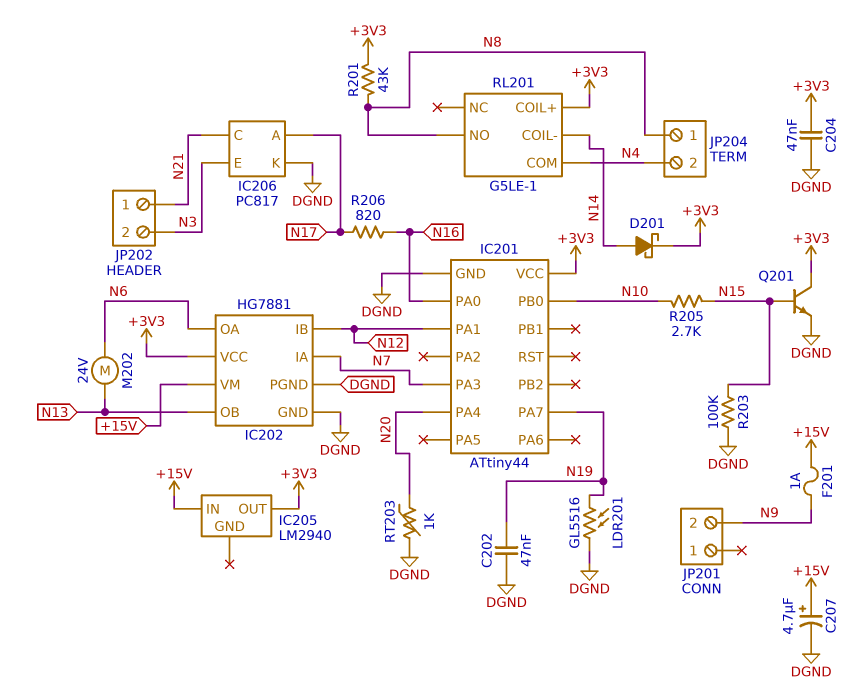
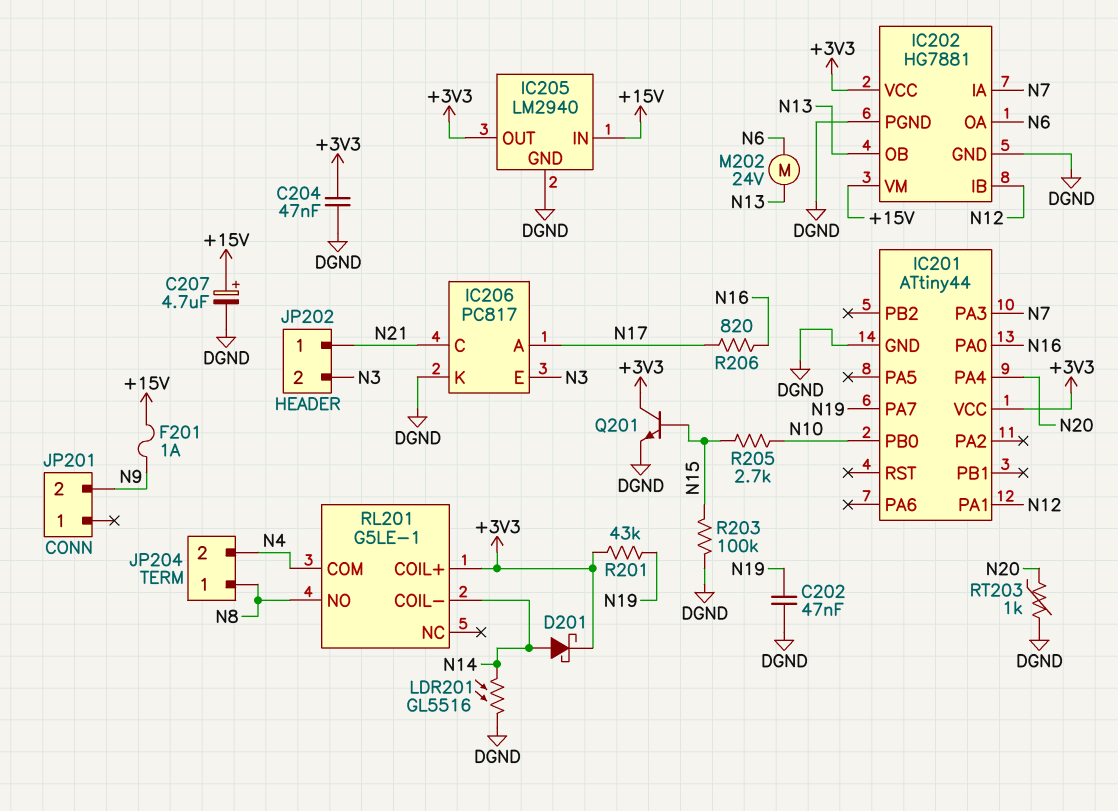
IC205 pin GND: none -> DGND
LDR201: GL5516 (DGND, N19) -> GL5516 (DGND, N14)
R201: 43k (+3V3, N8) -> 43k (+3V3, N19)

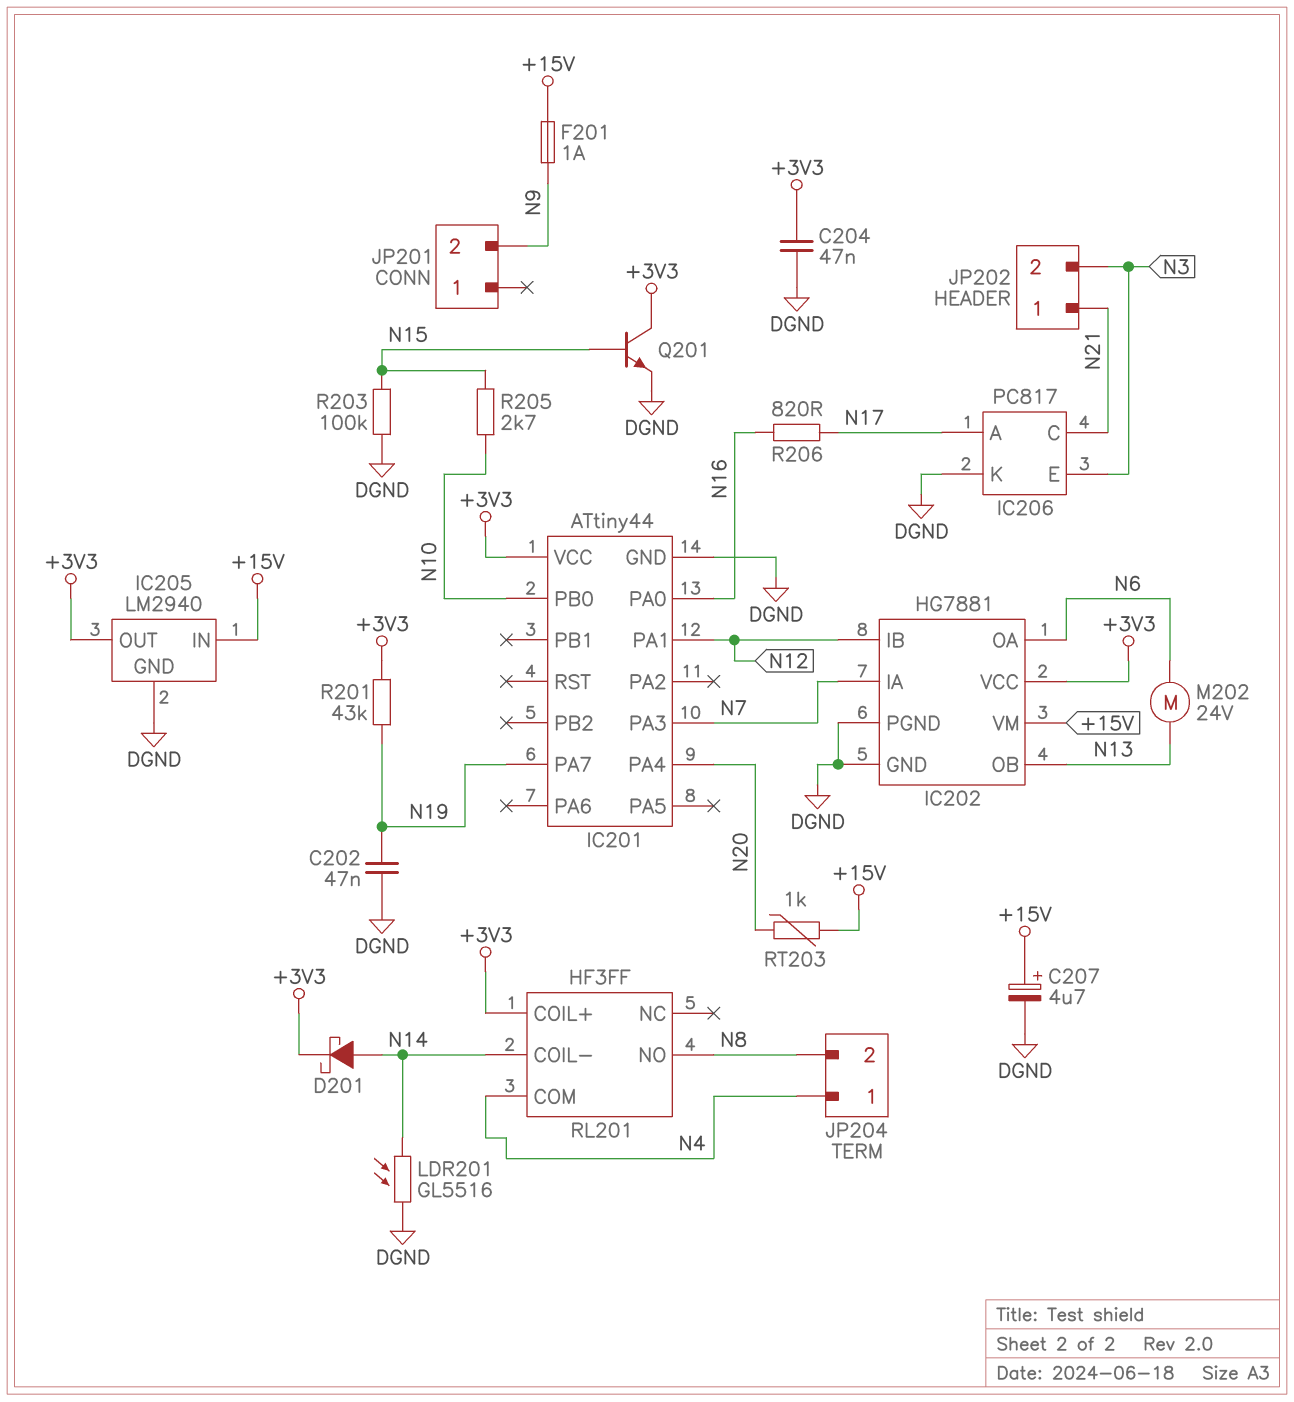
JP204 pin 1: N8 -> N4
JP204 pin 2: N4 -> N8
RL201: G5LE-1 -> HF3FF
RT203: 1k (DGND, N20) -> 1k (+15V, N20)

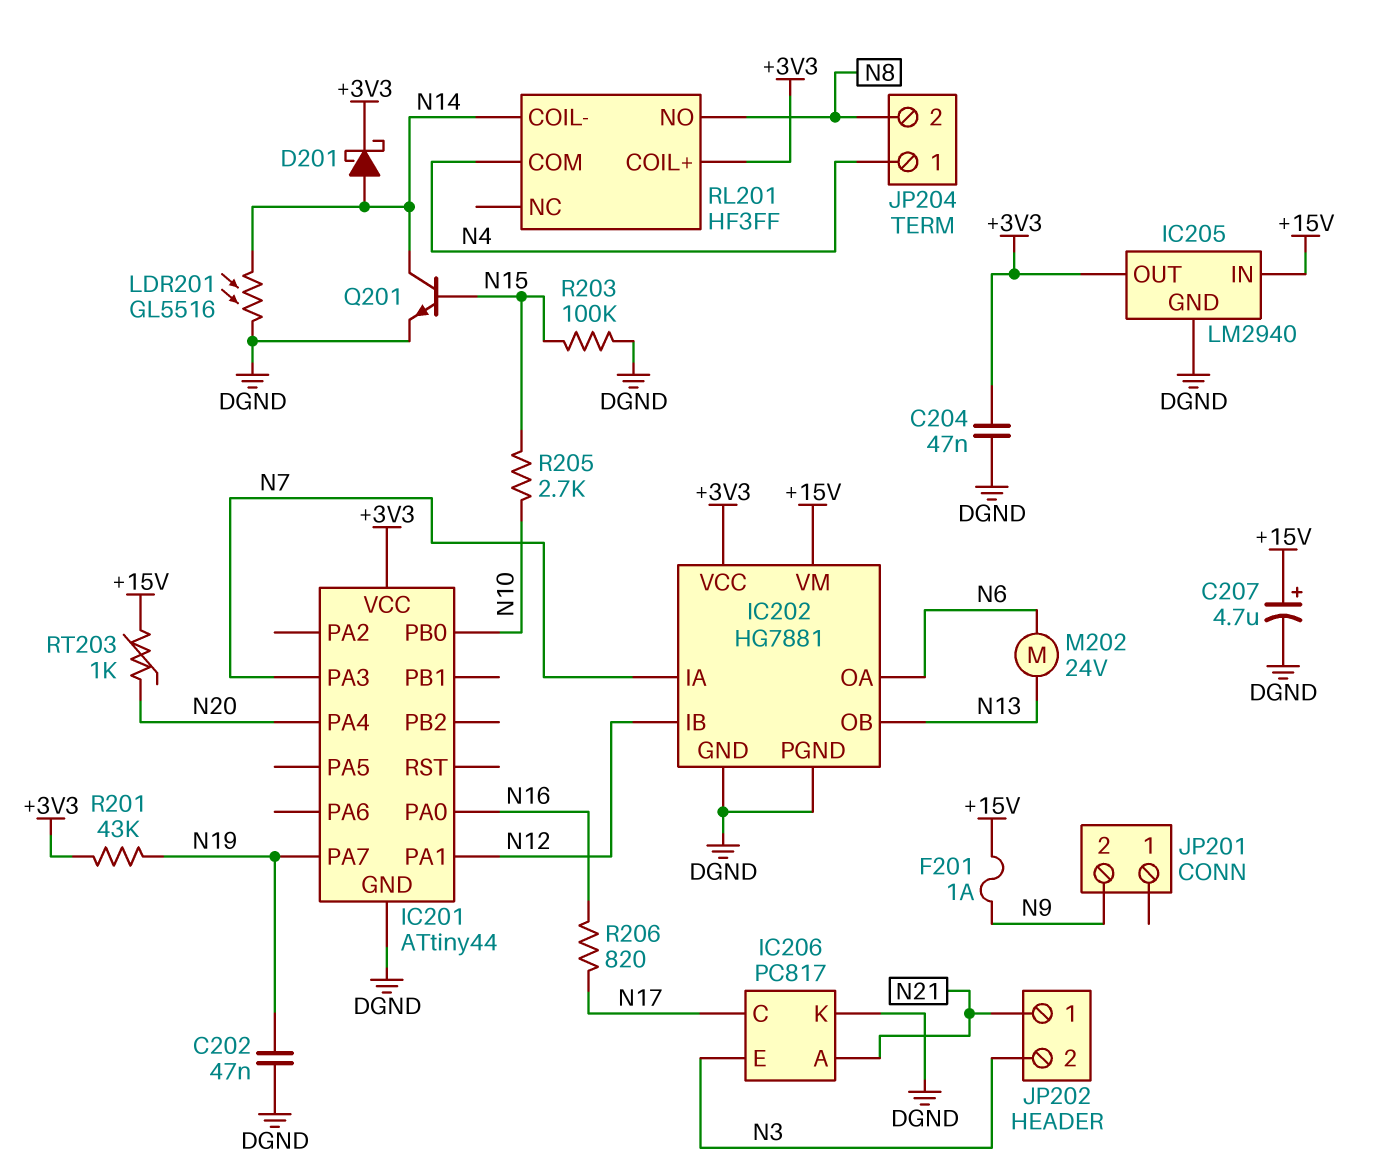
IC206 pin A: N17 -> N21
IC206 pin C: N21 -> N17
Q201: NPN (B N15, C +3V3, E DGND) -> NPN (B N15, C N14, E DGND)

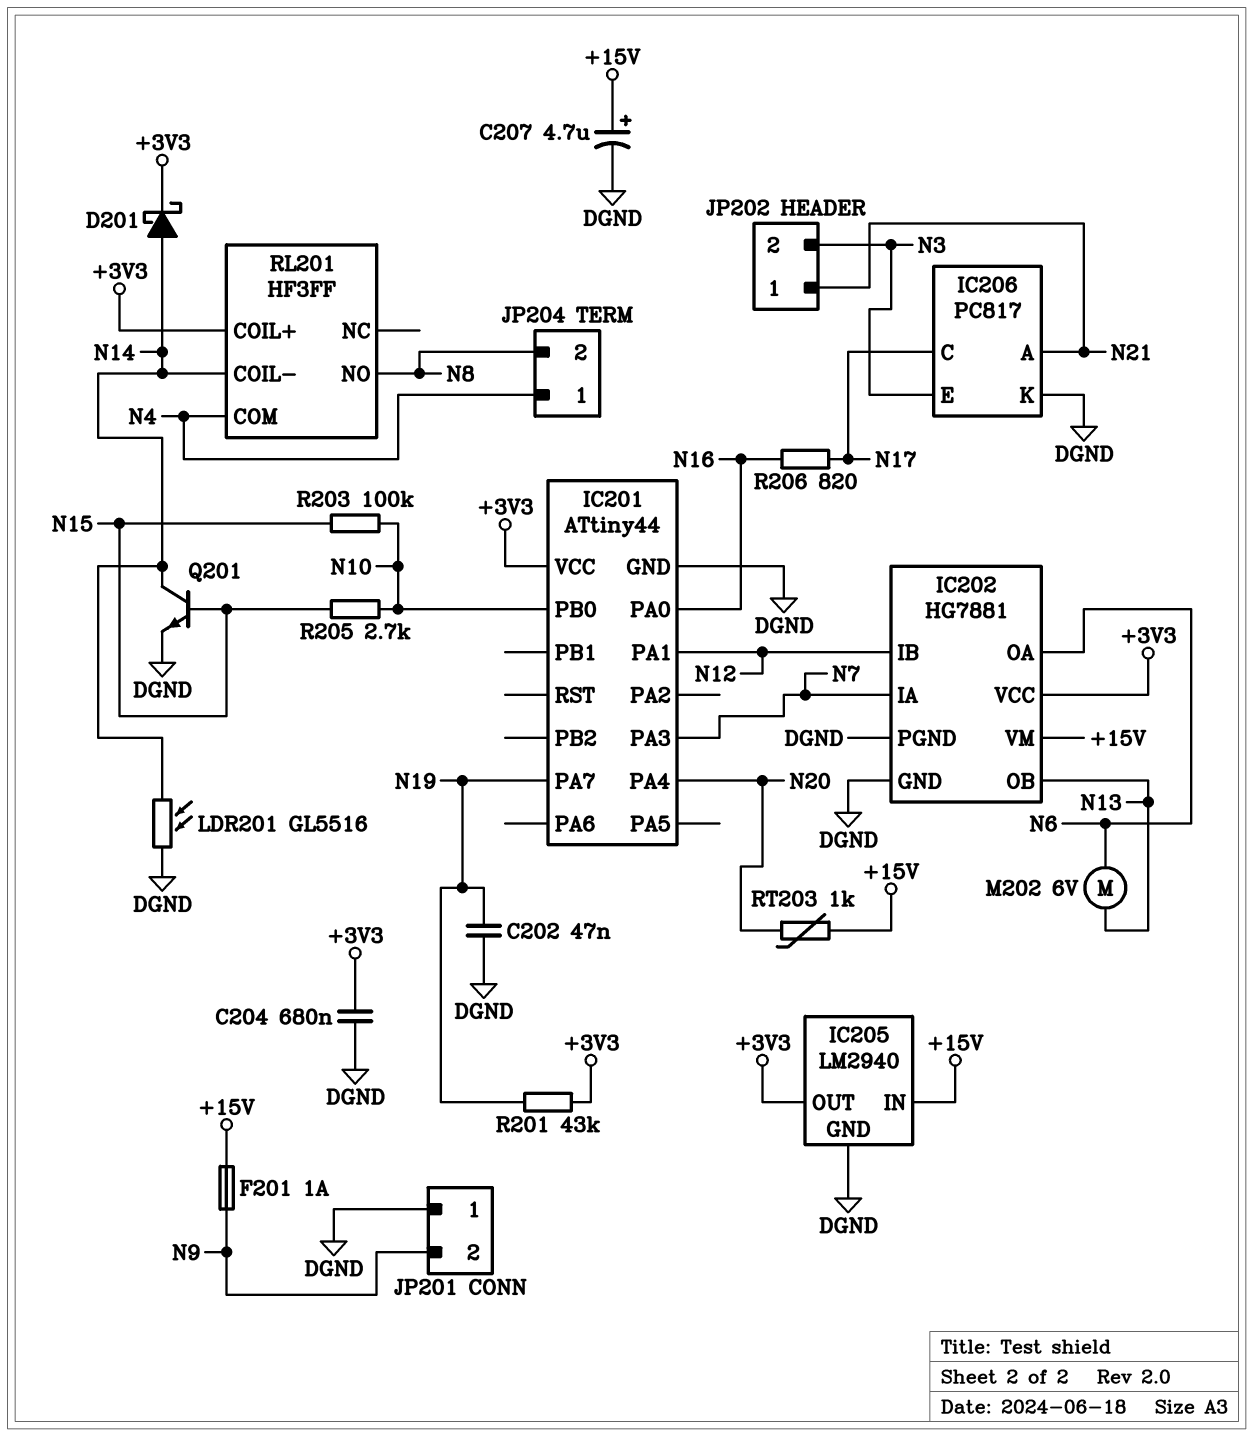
C204: 47nF (+3V3, DGND) -> 680nF (+3V3, DGND)
JP201 pin 1: none -> DGND
M202: motor 24V (N6, N13) -> motor 6V (N6, N13)
R203: 100k (DGND, N15) -> 100k (N10, N15)

